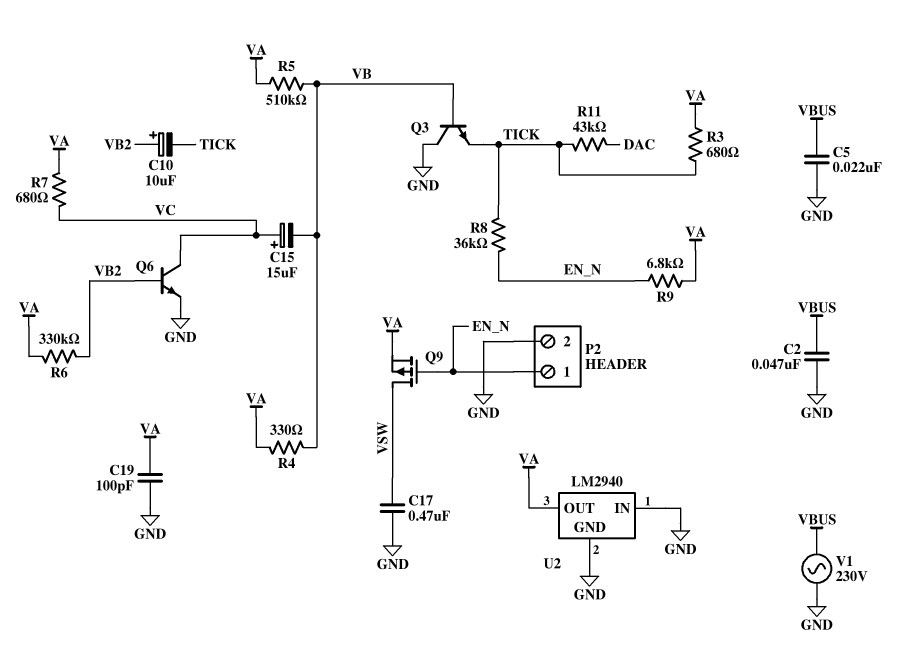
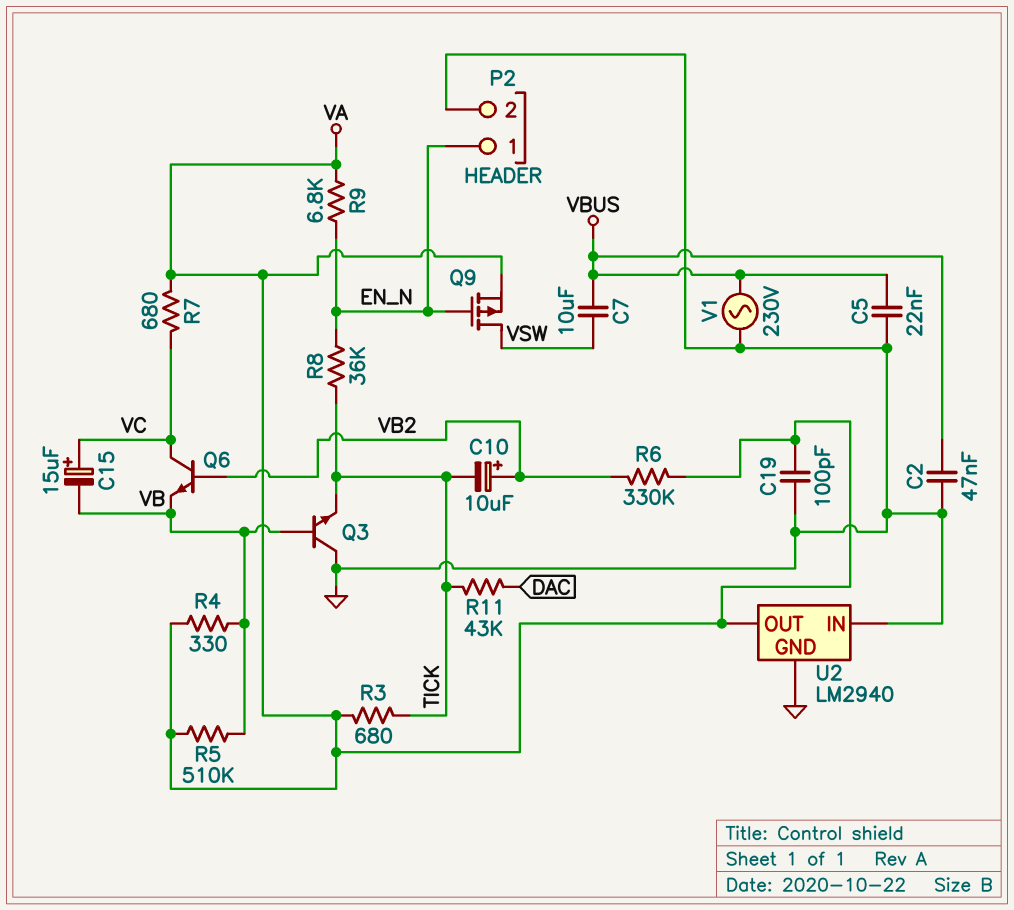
C7: none -> 10uF (VBUS, VSW)
C17: 470nF (GND, VSW) -> none
Q6: NPN (B VB2, C VC, E GND) -> NPN (B VB2, C VC, E VB)

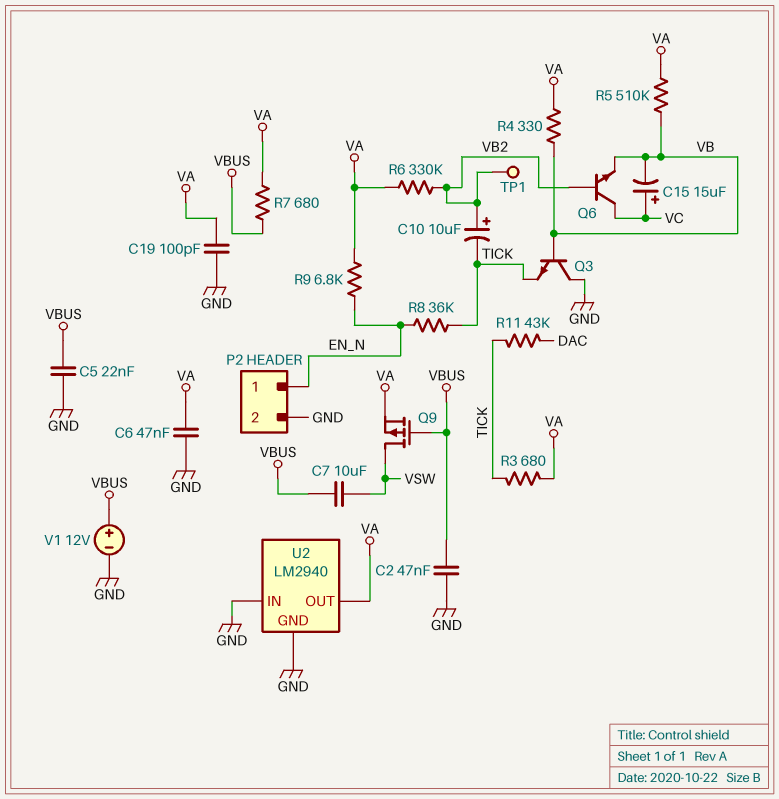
C6: none -> 47nF (GND, VA)
Q9: PMOS (G EN_N, D VSW, S VA) -> PMOS (G VBUS, D VSW, S VA)
R7: 680 (VA, VC) -> 680 (VA, VBUS)
TP1: none -> test point (VB2)
V1: AC 230V (GND, VBUS) -> 12V (plus VBUS, minus GND)

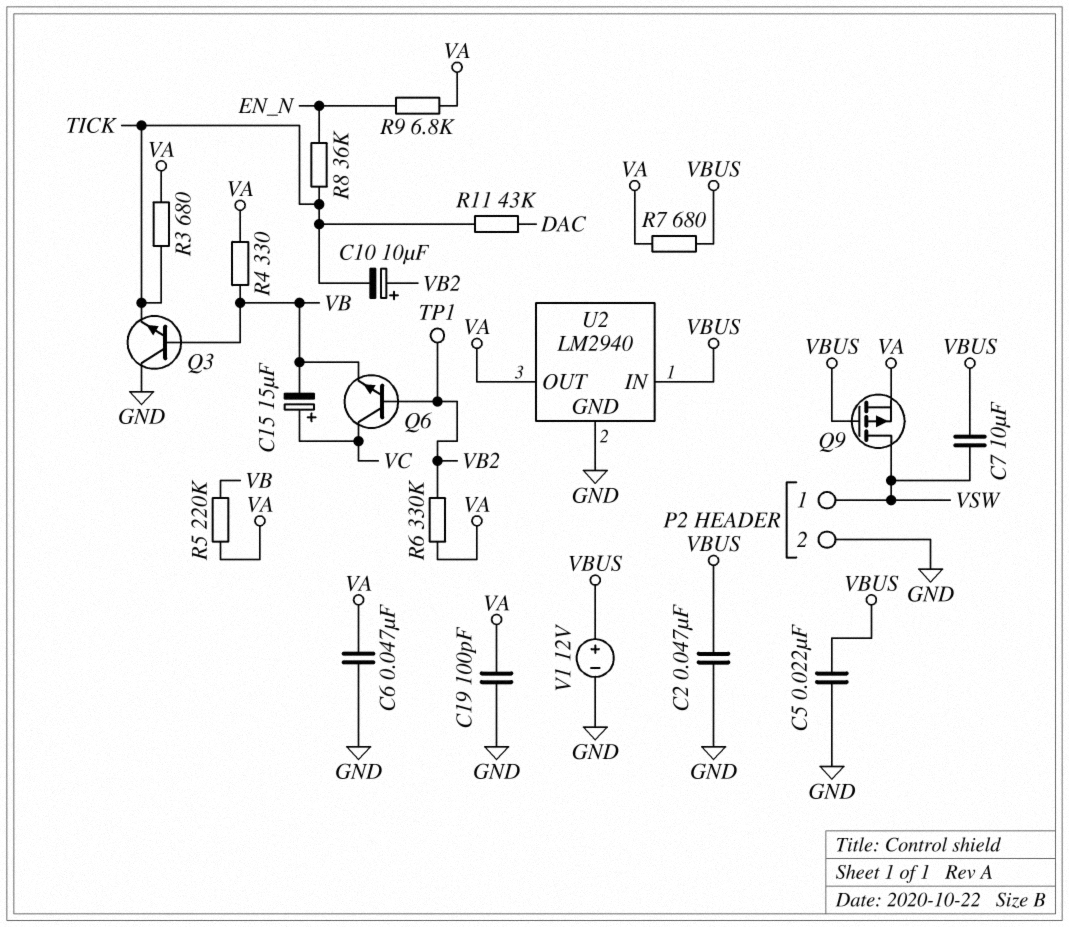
P2 pin 1: EN_N -> VSW
R5: 510k (VA, VB) -> 220k (VA, VB)
U2 pin IN: GND -> VBUS

